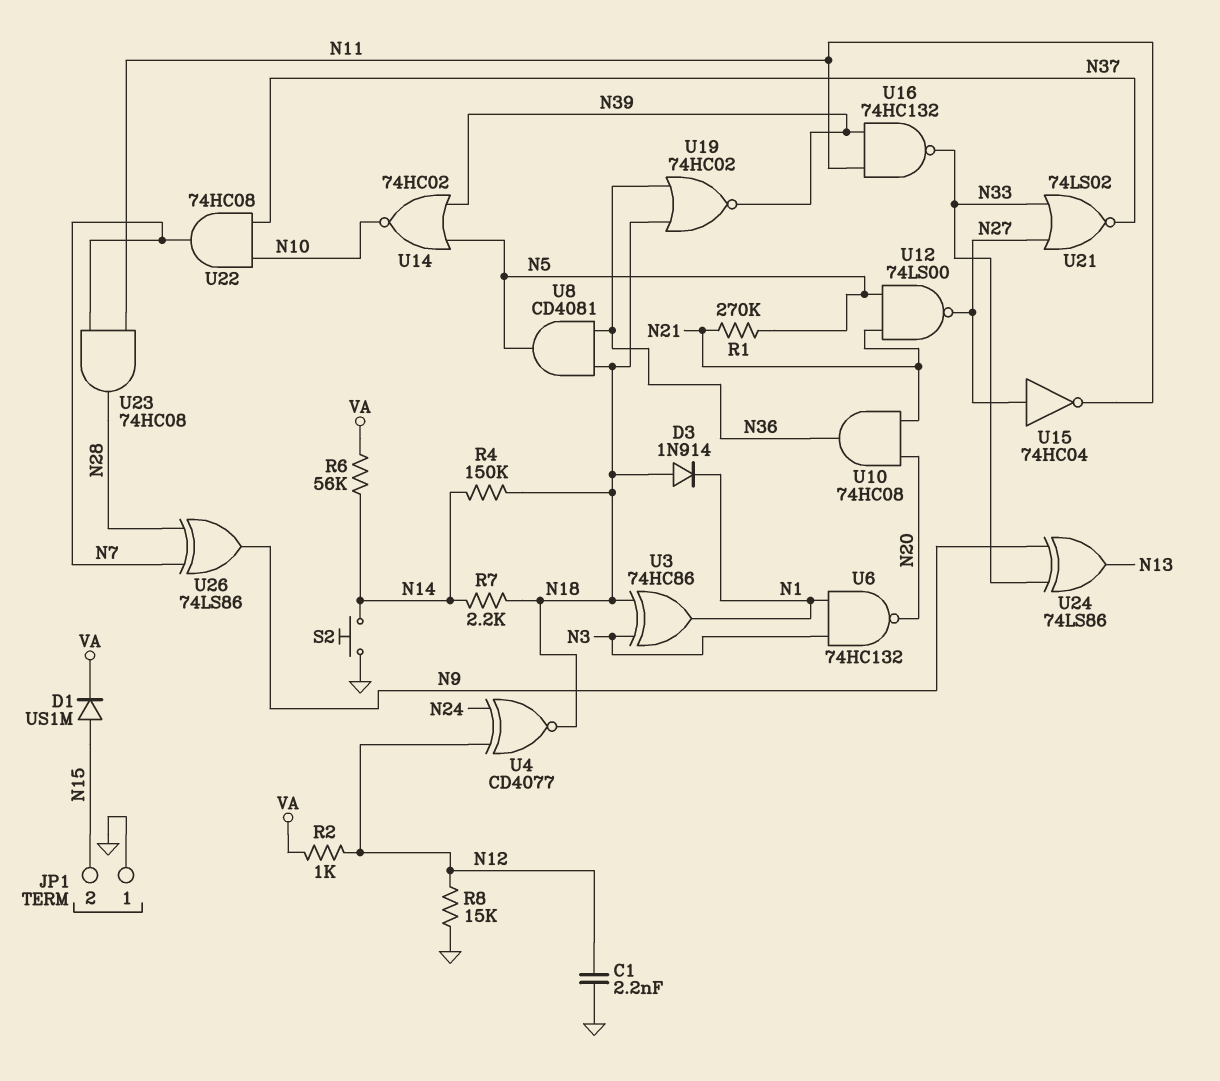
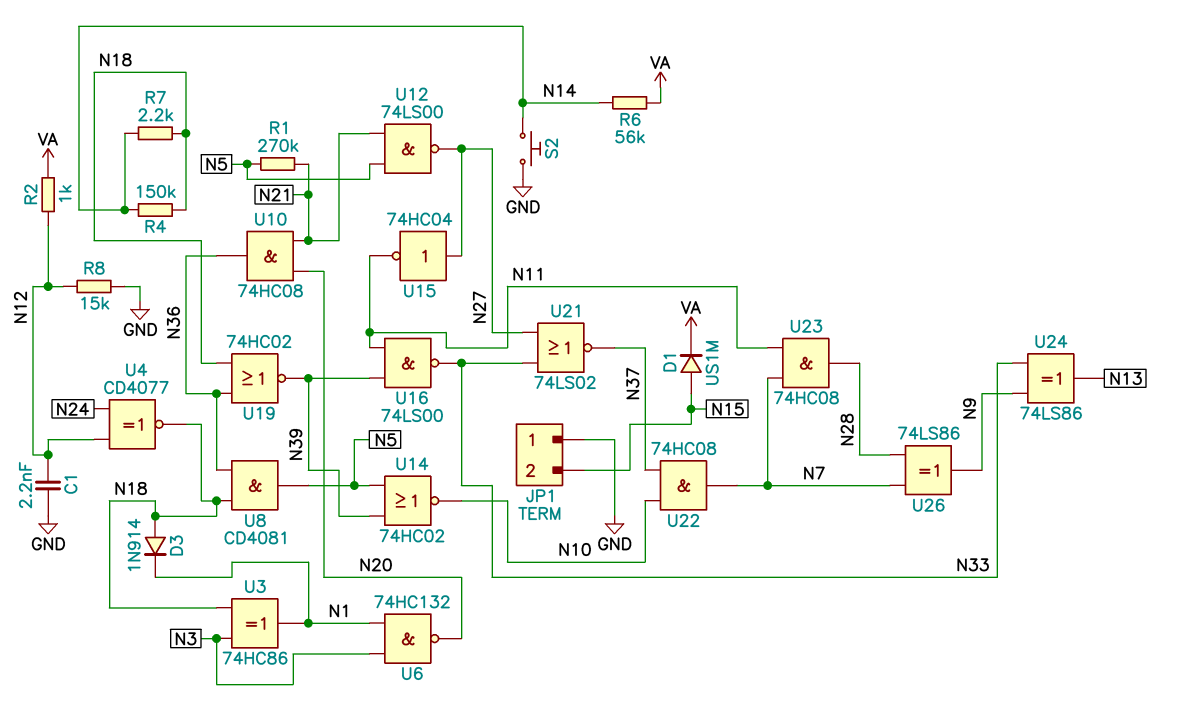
U16: NAND 74HC132 (in N11, in N39, out N33) -> NAND 74LS00 (in N11, in N39, out N33)

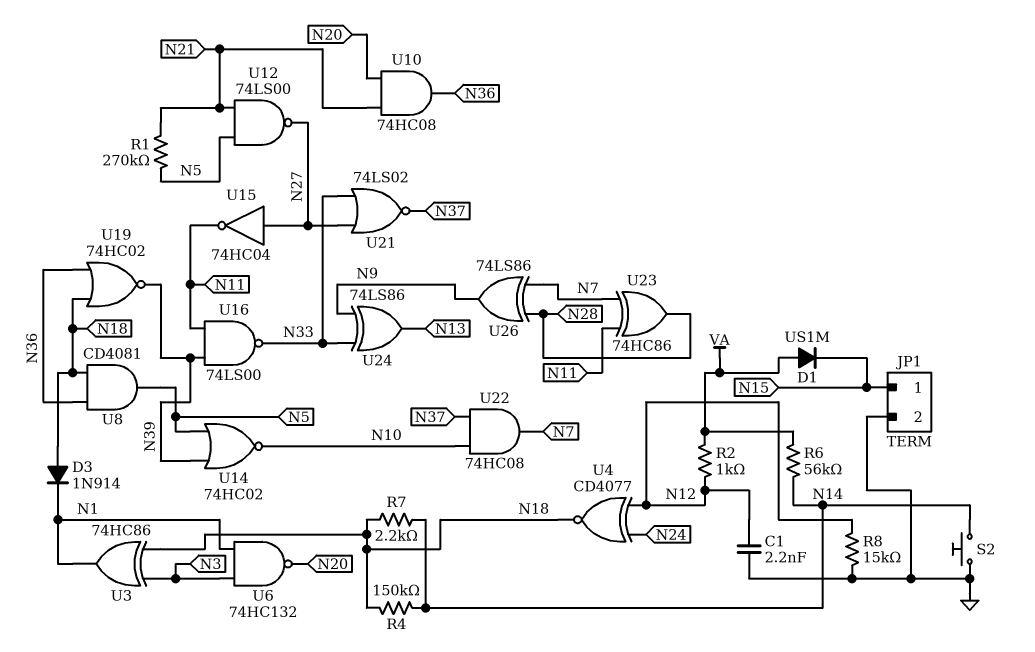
D1: diode US1M (A N15, K VA) -> diode US1M (A VA, K N15)
JP1 pin 1: GND -> N15
JP1 pin 2: N15 -> GND
U23: AND 74HC08 (in N7, in N11, out N28) -> XOR 74HC86 (in N7, in N11, out N28)

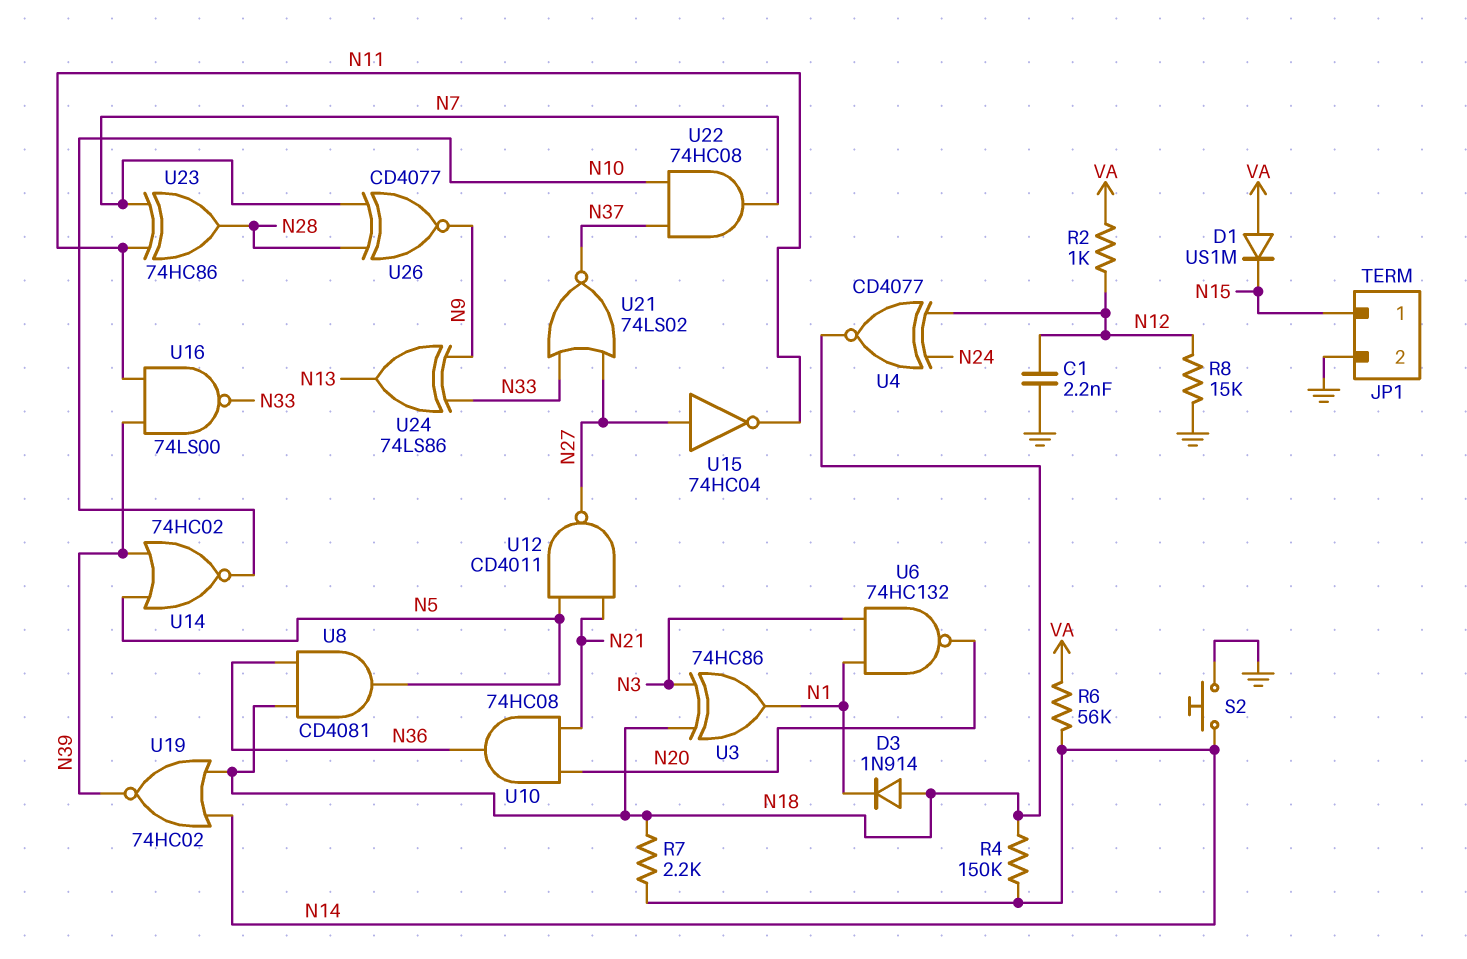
R1: 270k (N5, N21) -> none
U12: NAND 74LS00 (in N5, in N21, out N27) -> NAND CD4011 (in N5, in N21, out N27)
U19: NOR 74HC02 (in N18, in N36, out N39) -> NOR 74HC02 (in N14, in N18, out N39)
U26: XOR 74LS86 (in N7, in N28, out N9) -> XNOR CD4077 (in N7, in N28, out N9)

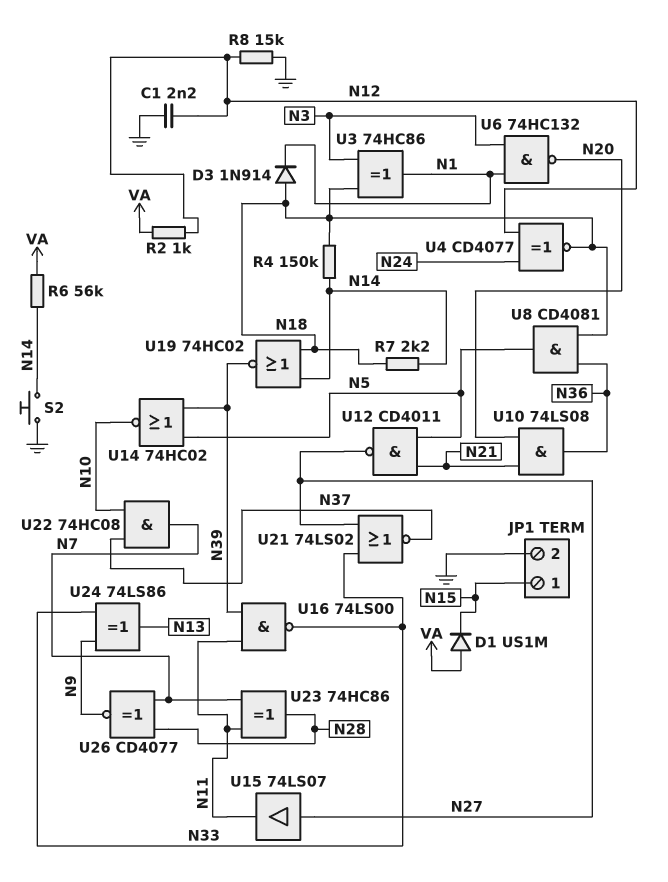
U10: AND 74HC08 (in N20, in N21, out N36) -> AND 74LS08 (in N20, in N21, out N36)
U15: NOT 74HC04 (in N27, out N11) -> buffer 74LS07 (in N27, out N11)

